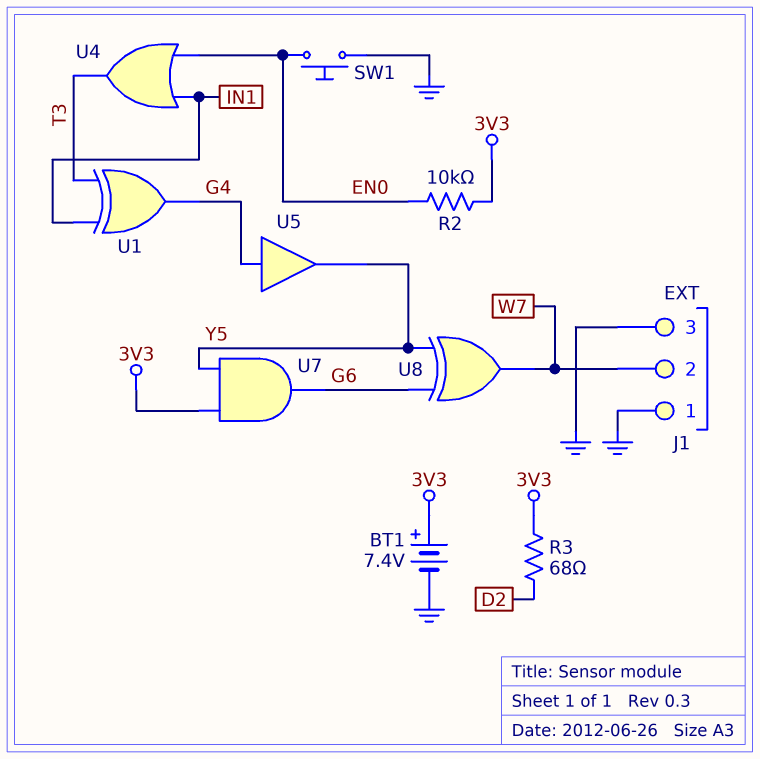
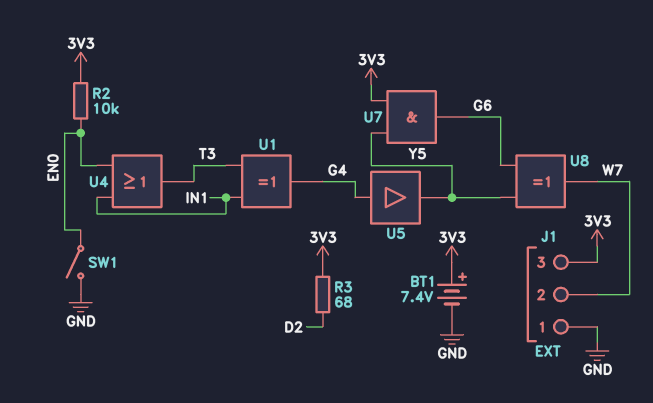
J1 pin 3: GND -> 3V3
SW1: button (EN0, GND) -> switch (EN0, GND)

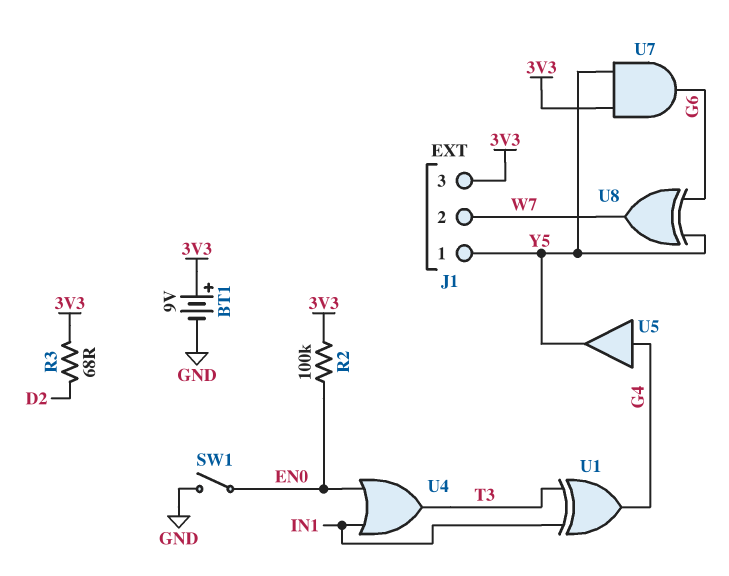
BT1: 7.4V (plus 3V3, minus GND) -> 9V (plus 3V3, minus GND)
J1 pin 1: GND -> Y5
R2: 10k (3V3, EN0) -> 100k (3V3, EN0)

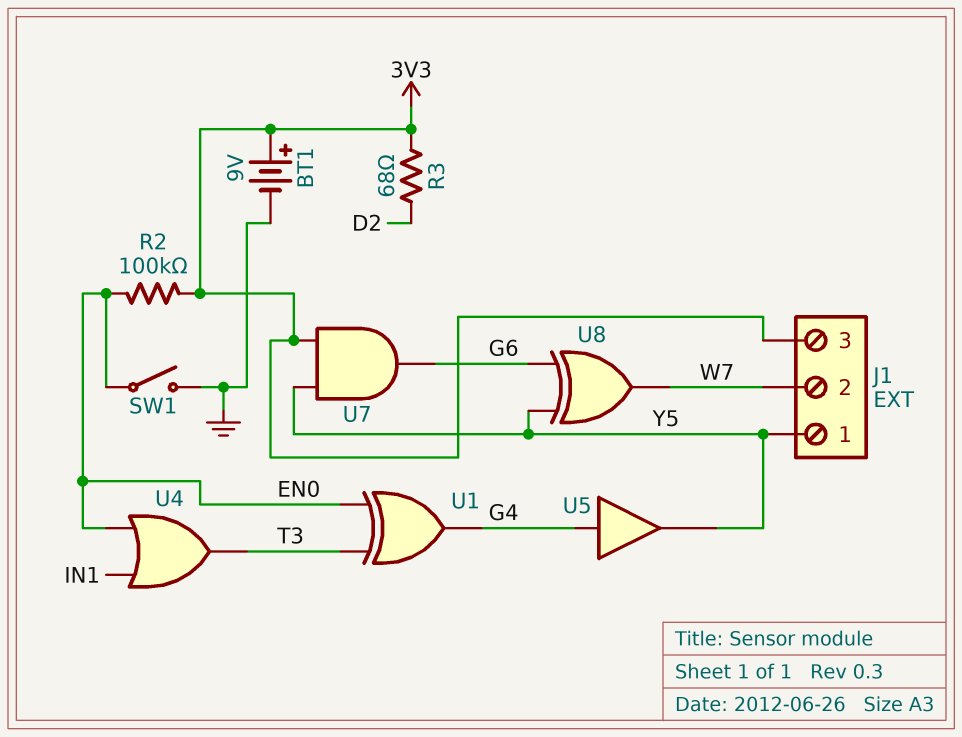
U1: XOR (in IN1, in T3, out G4) -> XOR (in EN0, in T3, out G4)

